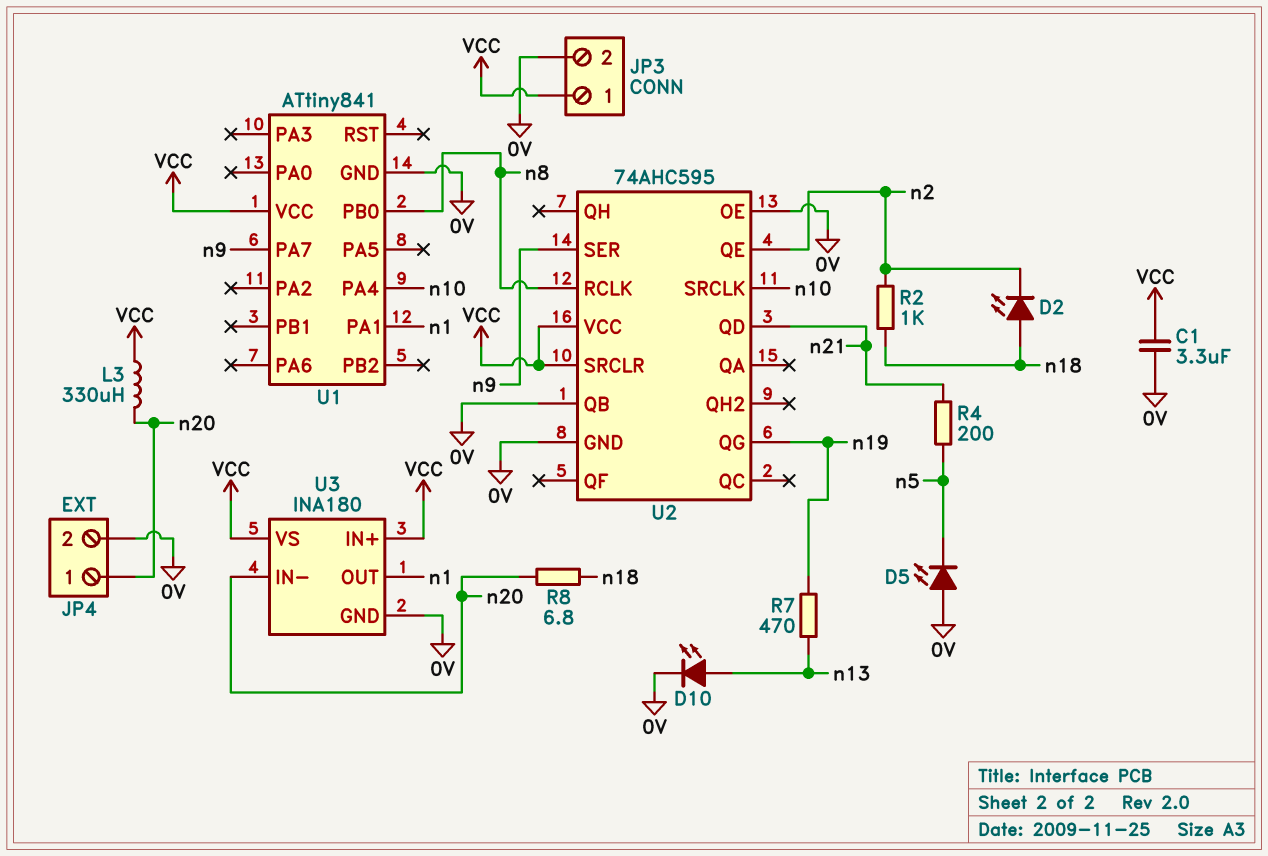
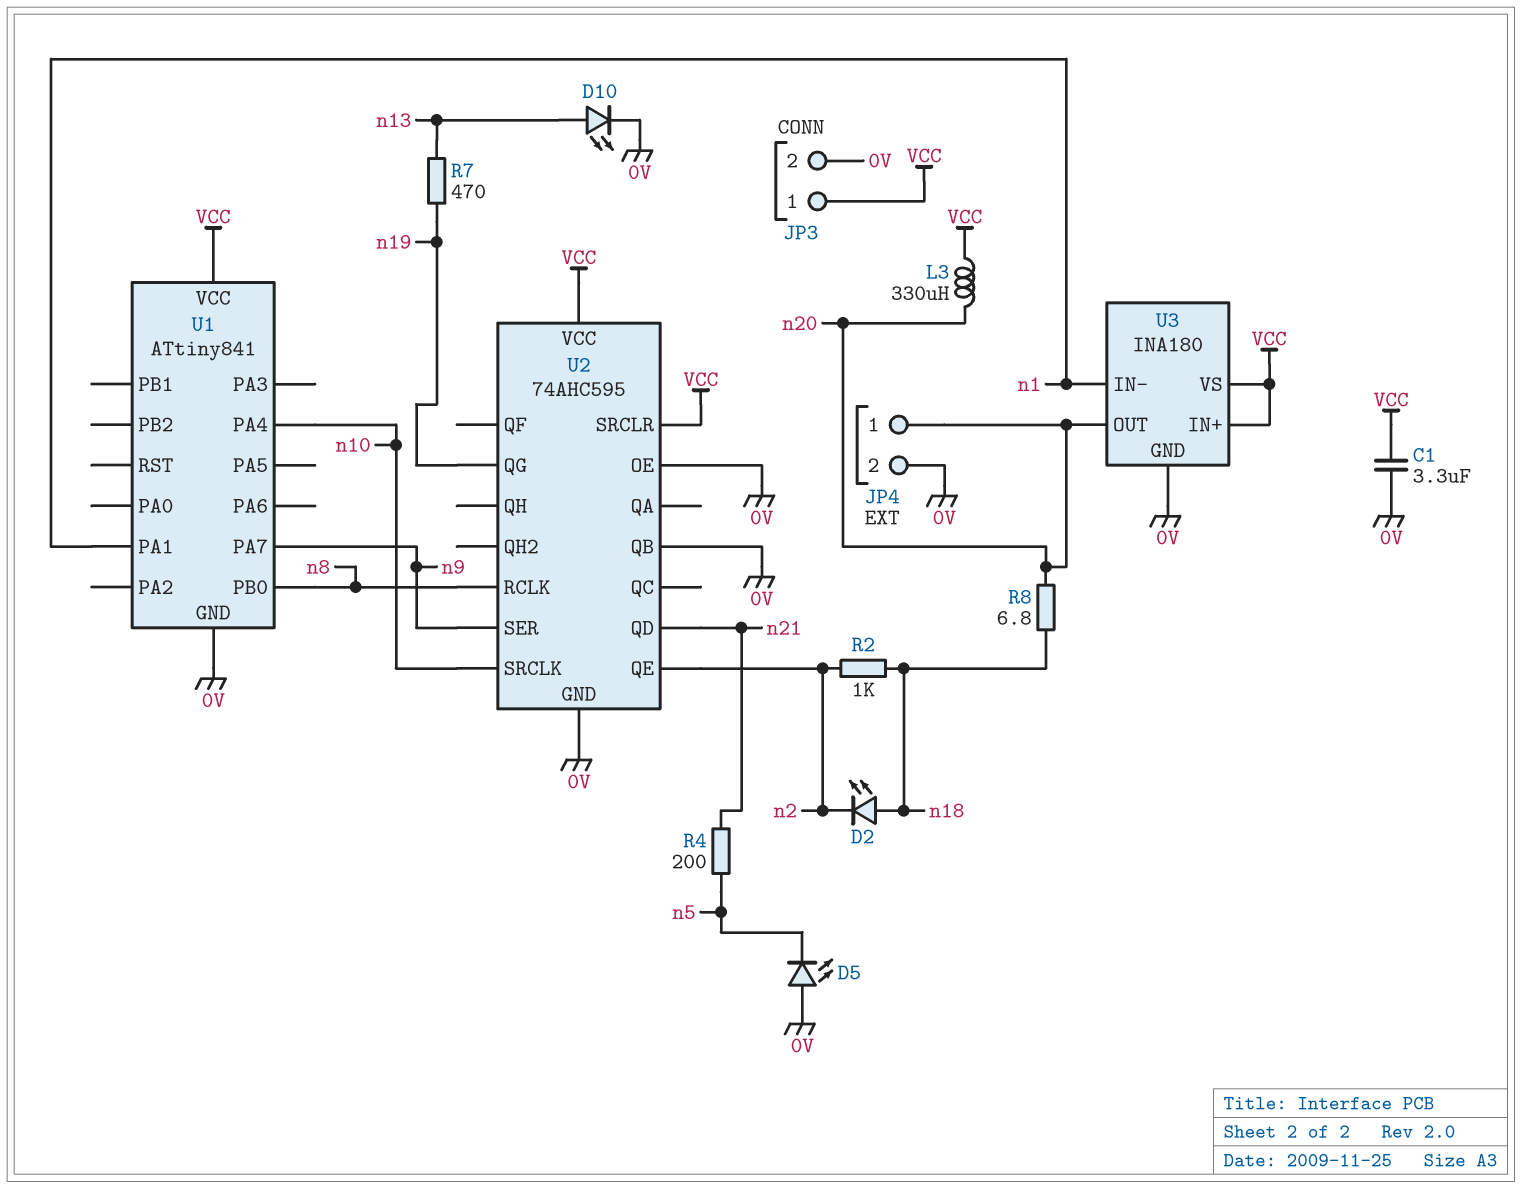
U3 pin IN-: n20 -> n1
U3 pin OUT: n1 -> n20

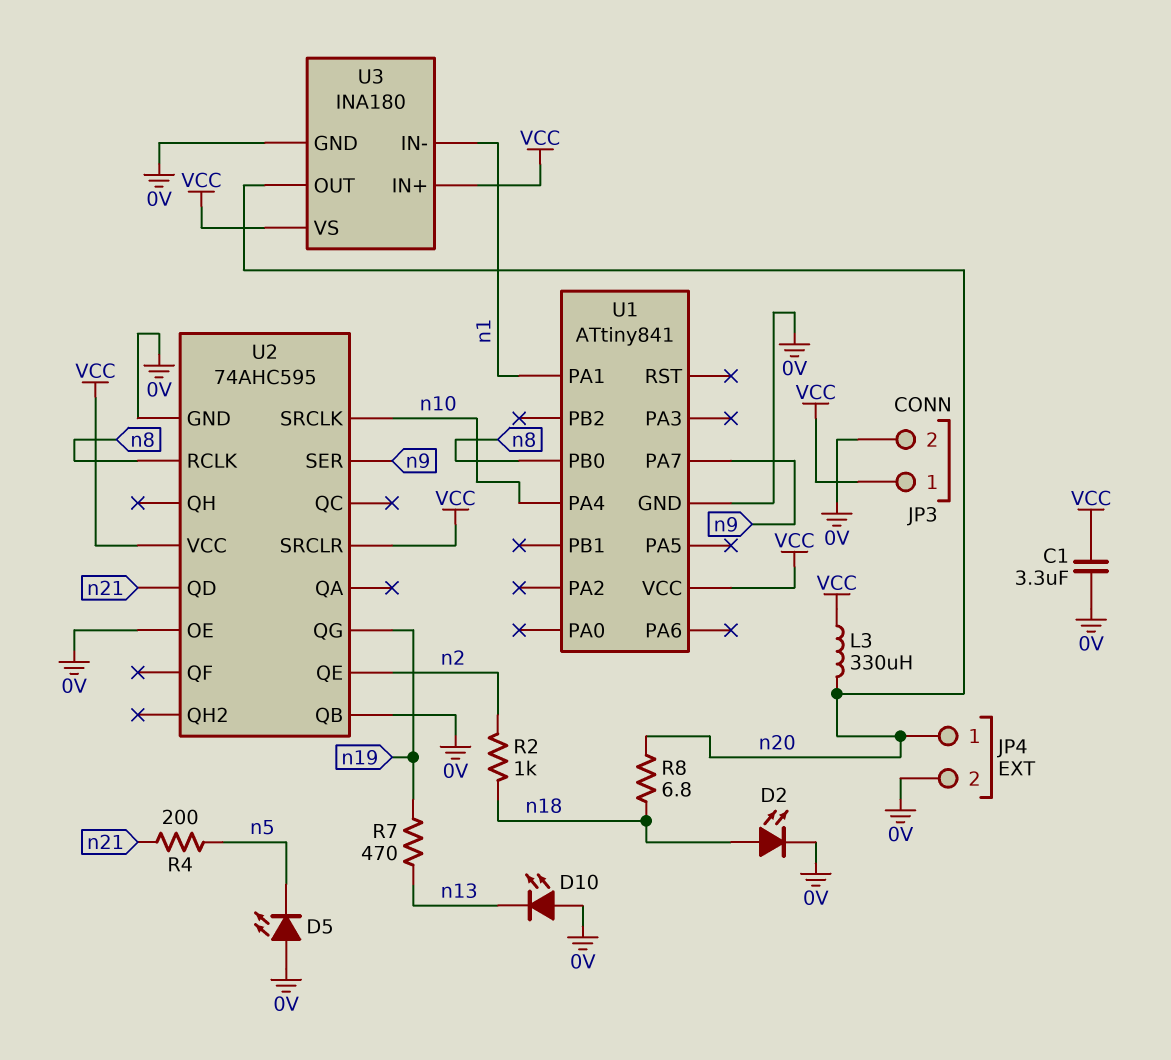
D2: LED (A n18, K n2) -> LED (A n18, K 0V)
D10: LED (A n13, K 0V) -> LED (A 0V, K n13)

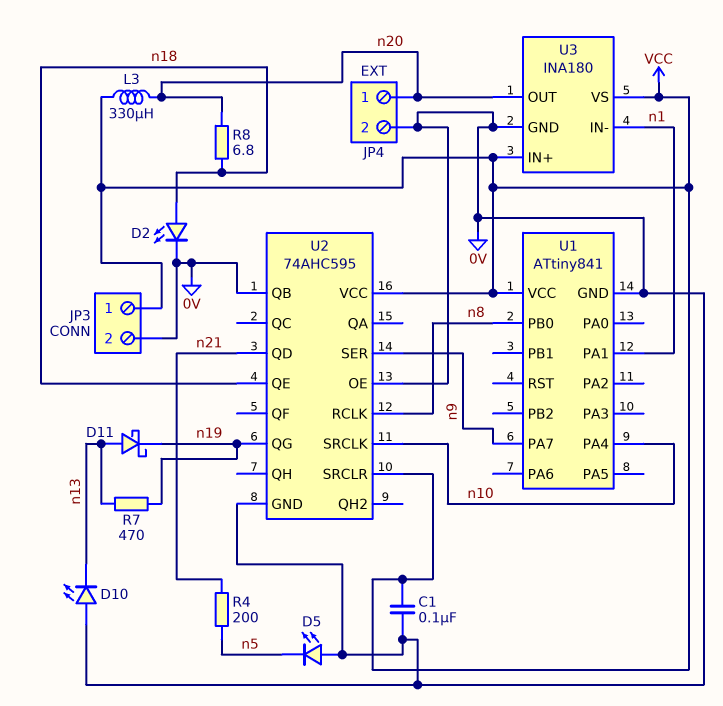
C1: 3.3uF (0V, VCC) -> 100nF (0V, VCC)
D11: none -> schottky (A n13, K n19)
R2: 1k (n2, n18) -> none
U2 pin QE: n2 -> n18

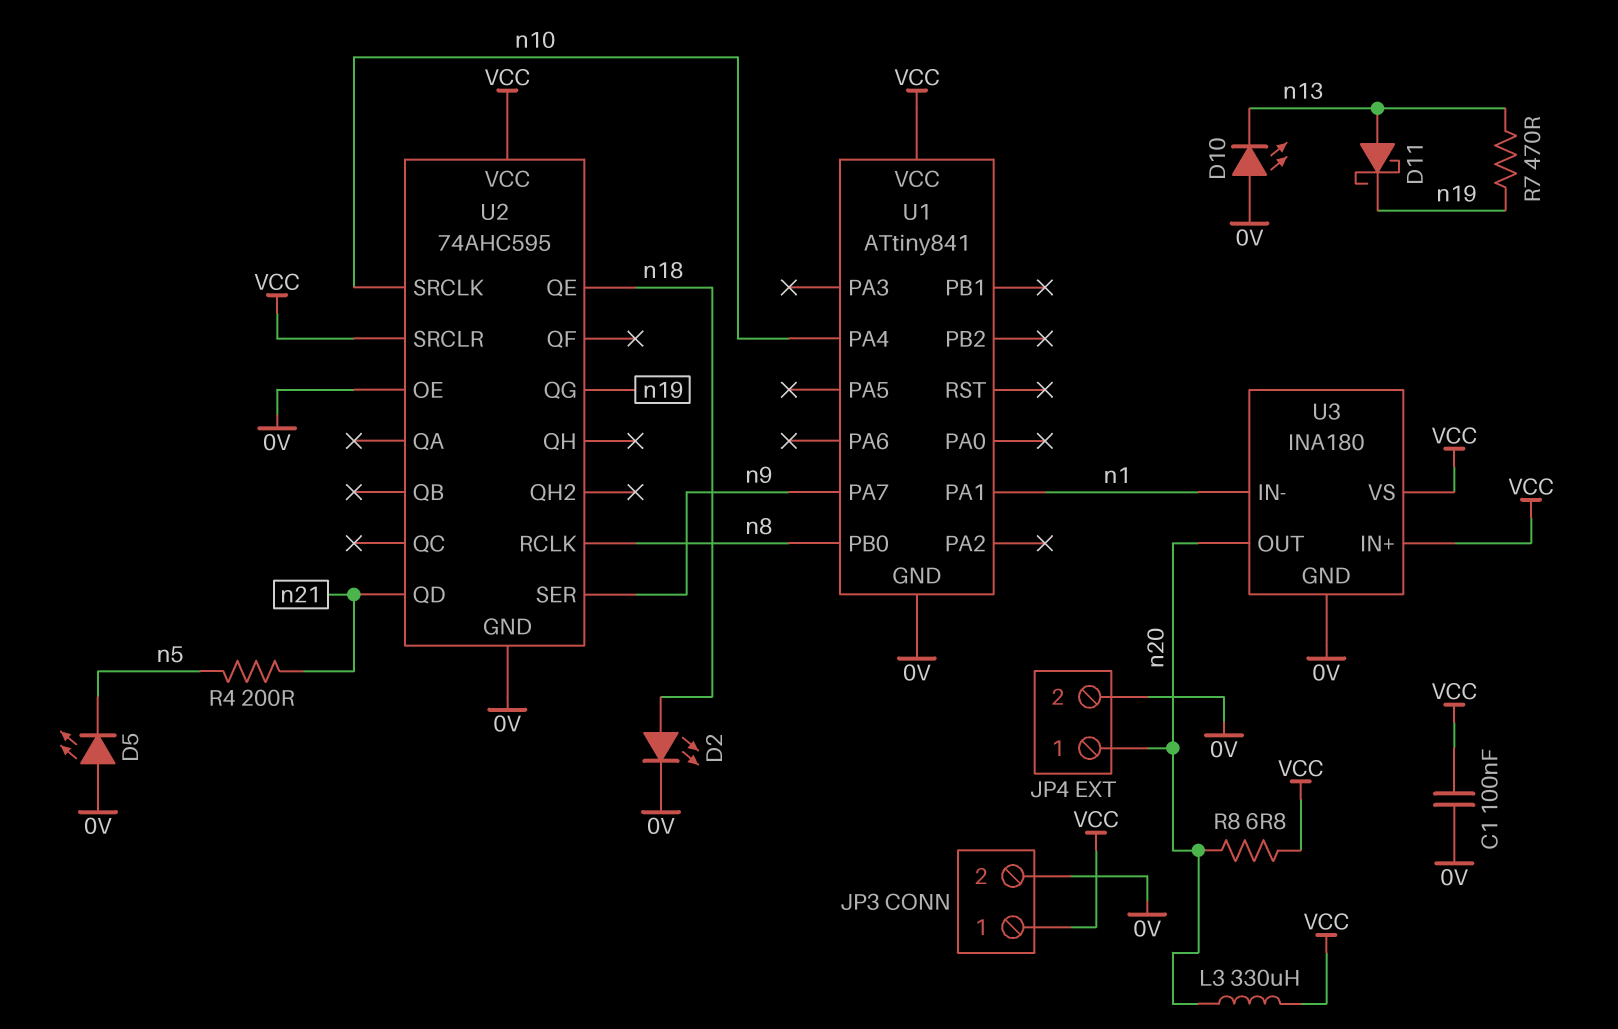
R8: 6.8 (n18, n20) -> 6.8 (VCC, n20)
U2 pin QB: 0V -> none

